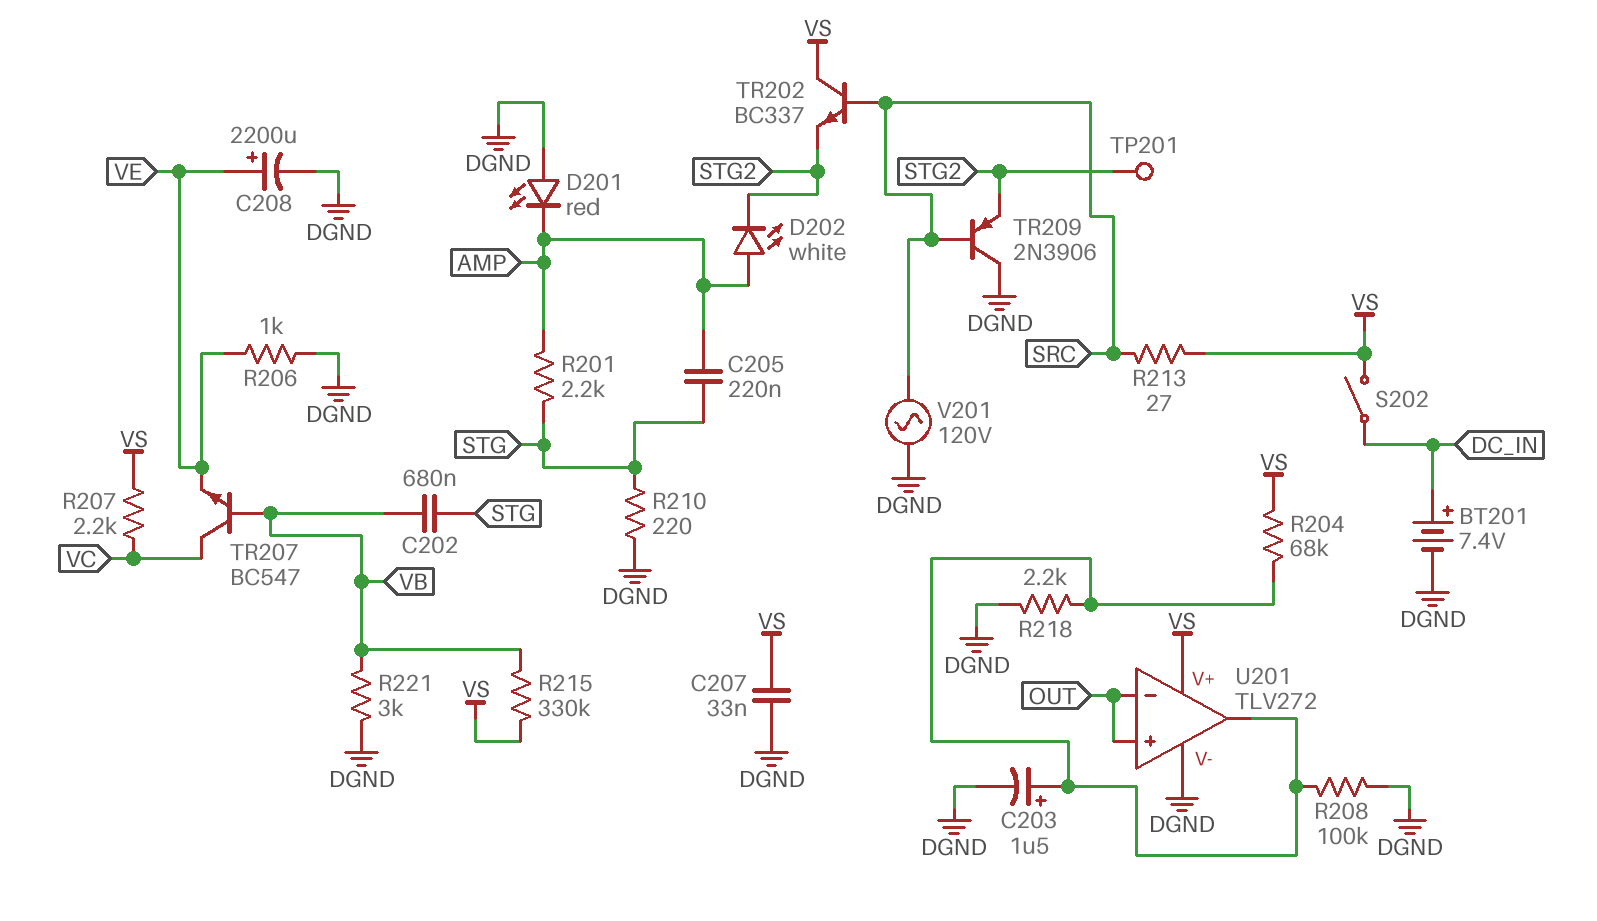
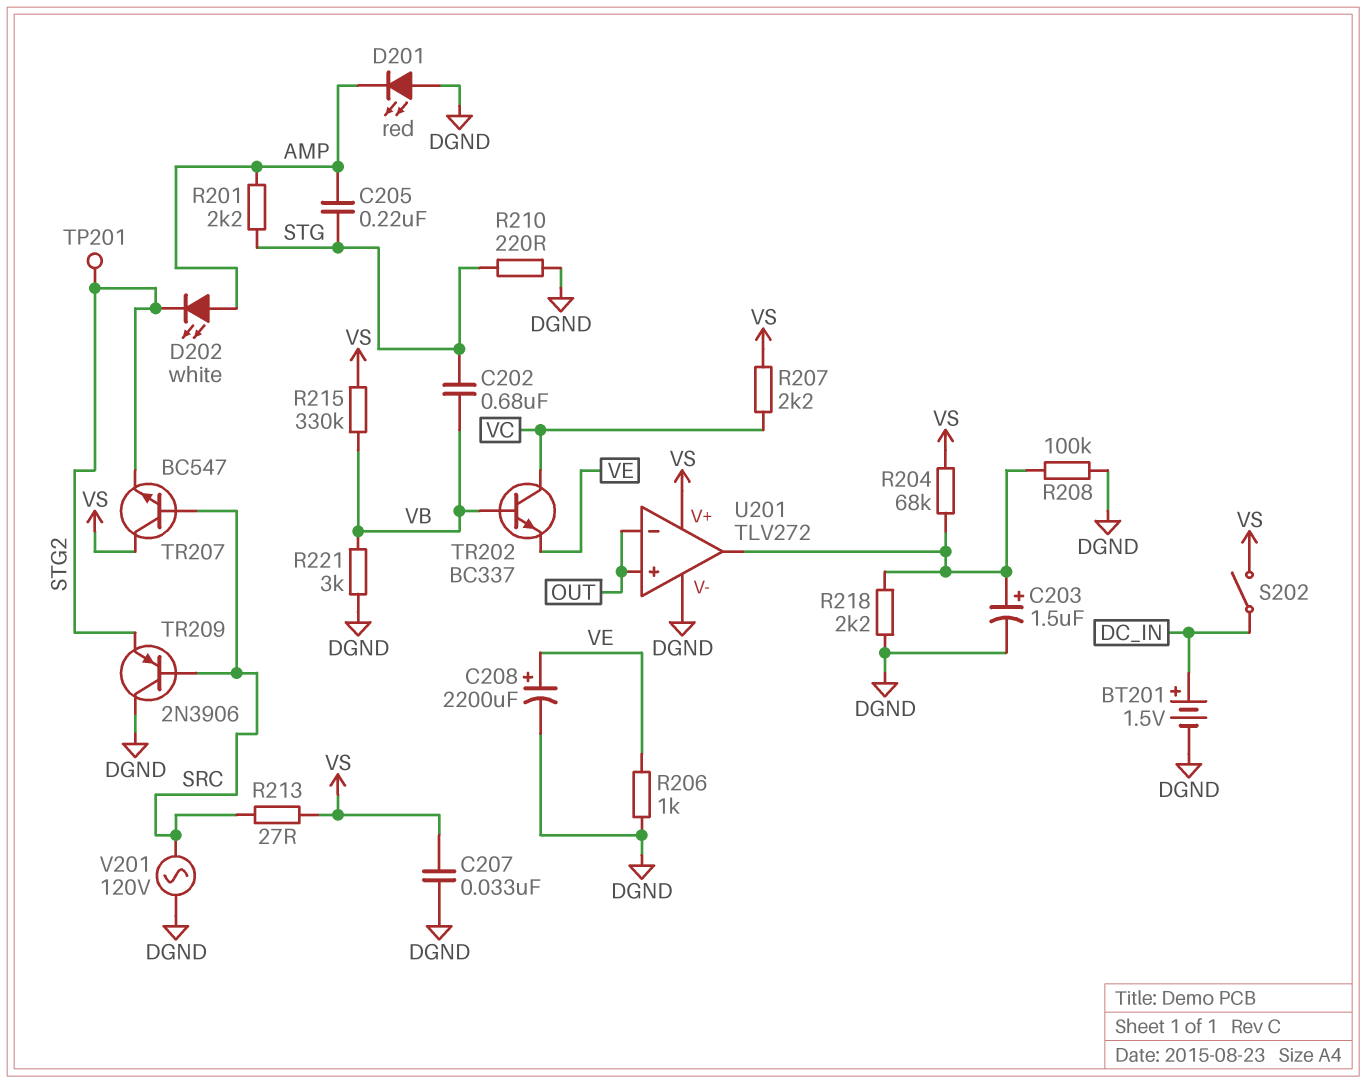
BT201: 7.4V (plus DC_IN, minus DGND) -> 1.5V (plus DC_IN, minus DGND)
TR202: NPN BC337 (B SRC, C VS, E STG2) -> NPN BC337 (B VB, C VC, E VE)
TR207: NPN BC547 (B VB, C VC, E VE) -> NPN BC547 (B SRC, C VS, E STG2)

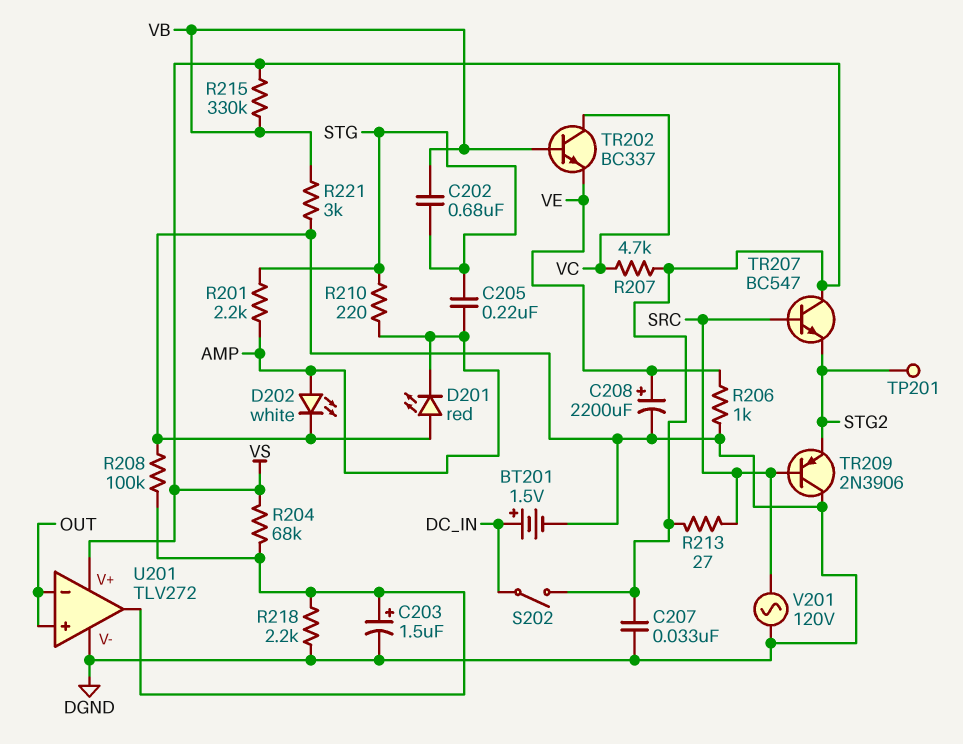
D202: LED white (A AMP, K STG2) -> LED white (A AMP, K DGND)
R207: 2.2k (VC, VS) -> 4.7k (VC, VS)
R210: 220 (DGND, STG) -> 220 (AMP, STG)

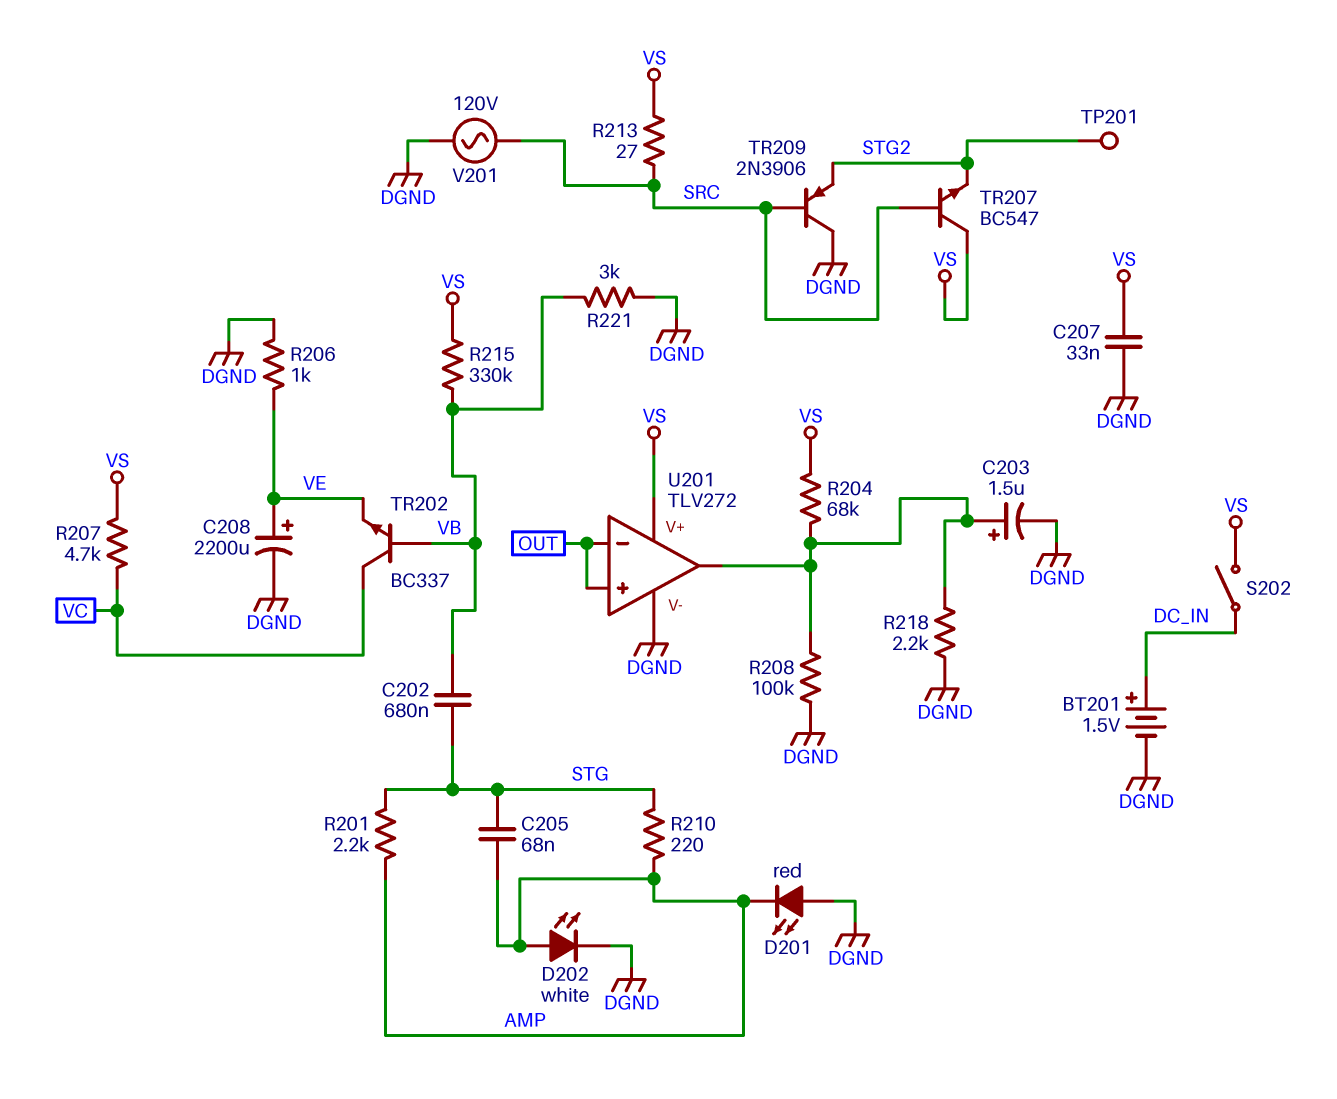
C205: 220nF (AMP, STG) -> 68nF (AMP, STG)

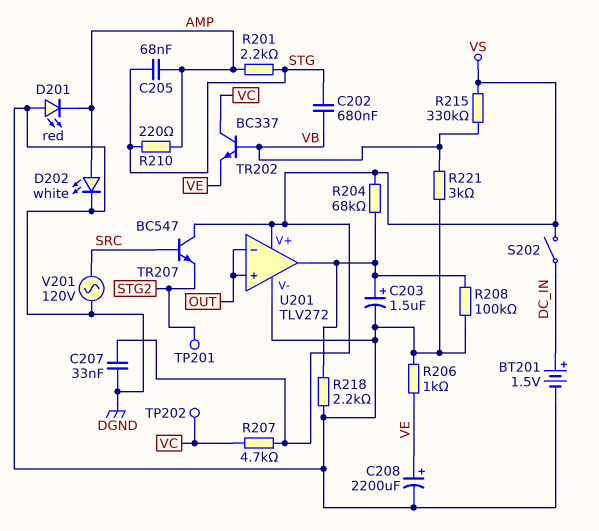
R213: 27 (SRC, VS) -> none
TP202: none -> test point (VC)
TR209: PNP 2N3906 (B SRC, C DGND, E STG2) -> none

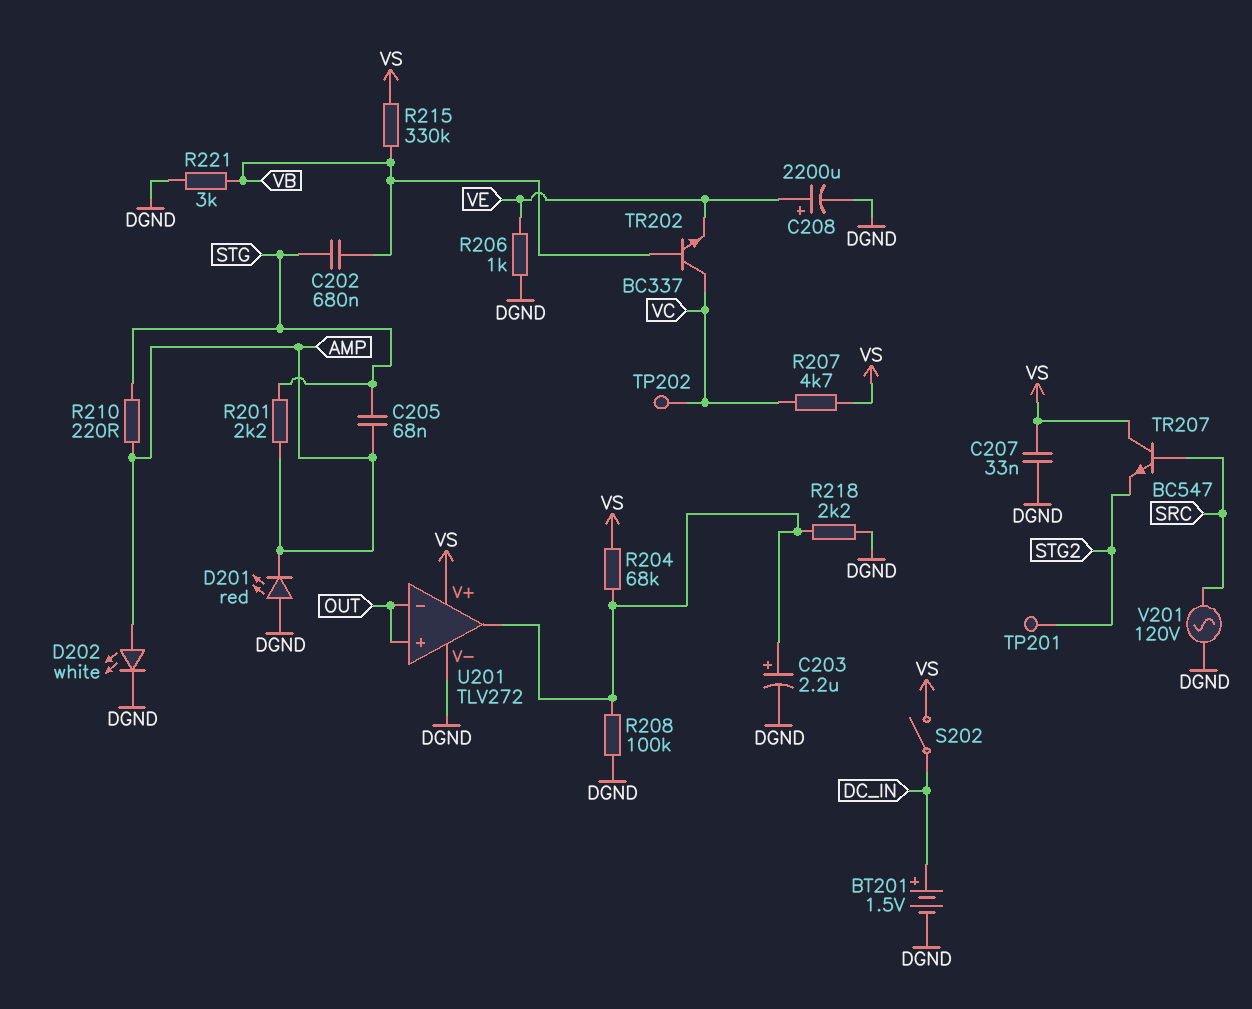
C203: 1.5uF (plus U201/out, minus DGND) -> 2.2uF (plus U201/out, minus DGND)

